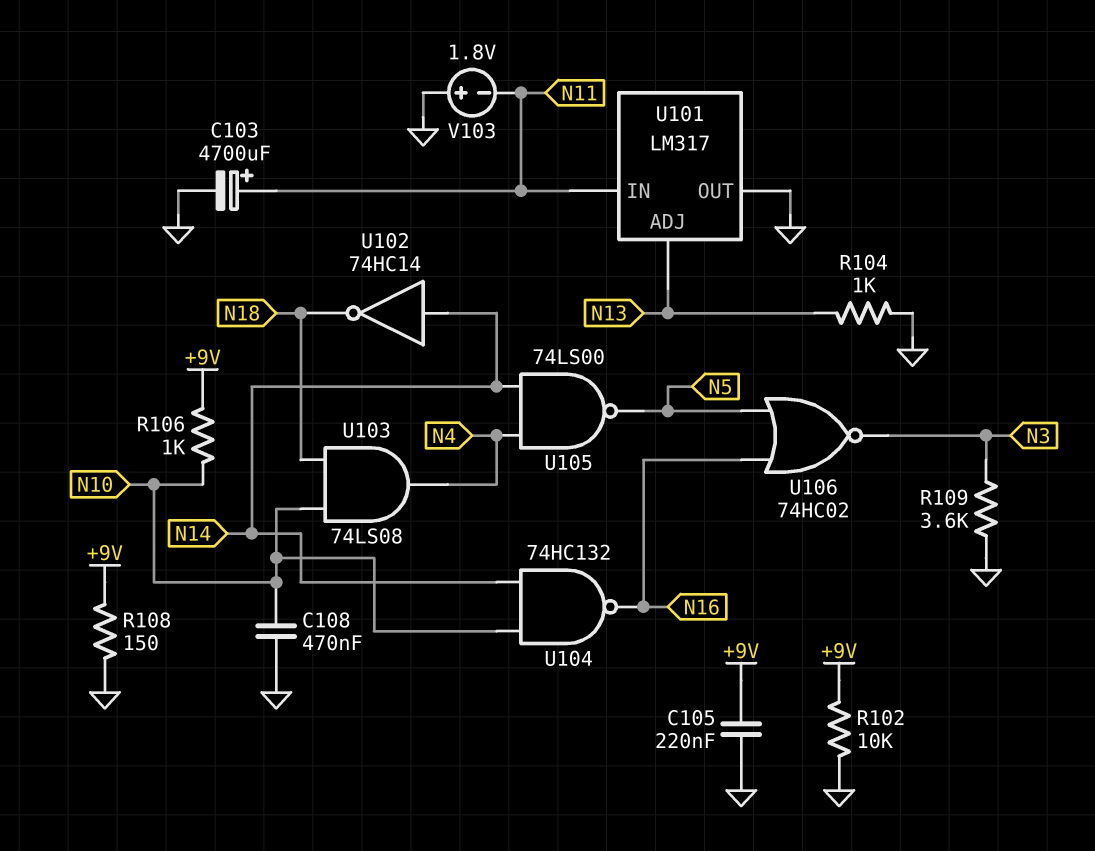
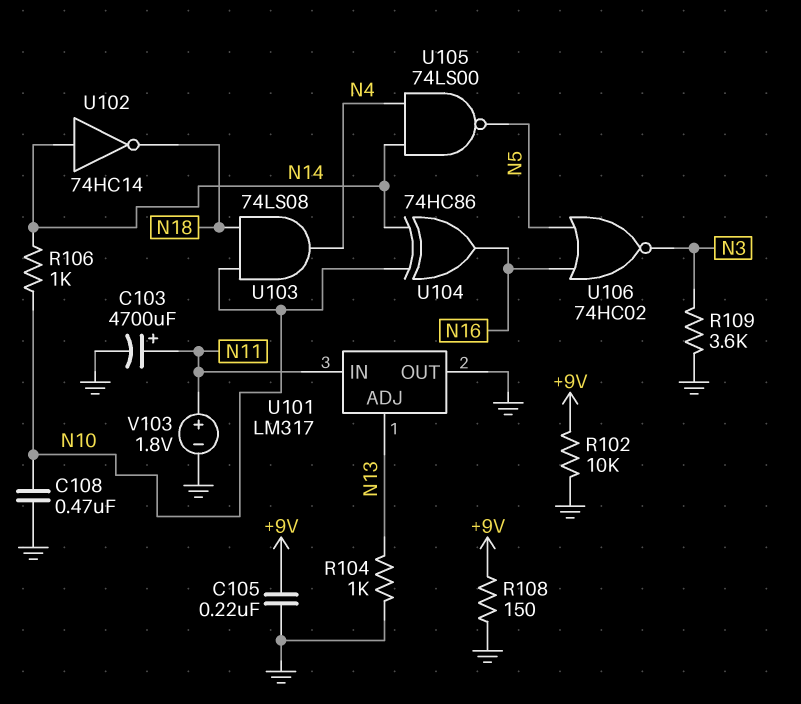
R106: 1k (+9V, N10) -> 1k (N10, N14)
U104: NAND 74HC132 (in N10, in N14, out N16) -> XOR 74HC86 (in N10, in N14, out N16)
V103: 1.8V (plus GND, minus N11) -> 1.8V (plus N11, minus GND)

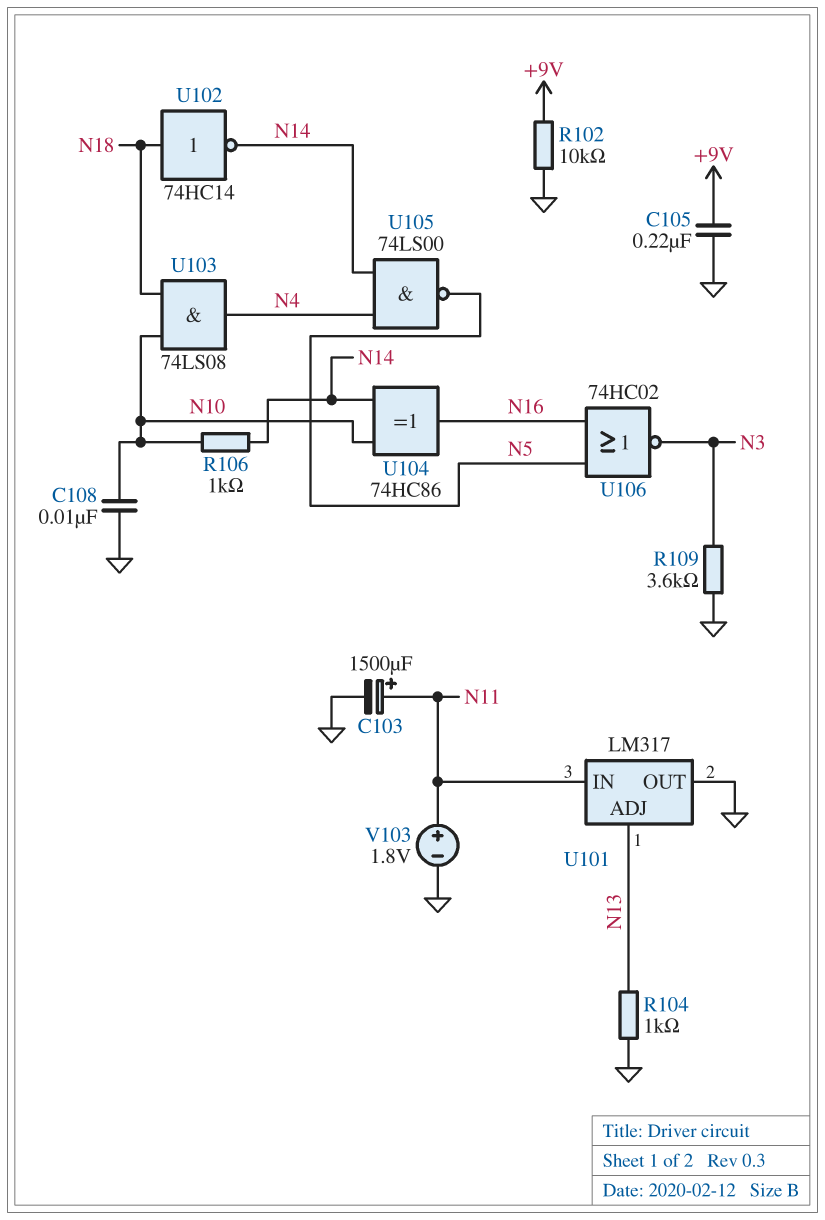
C103: 4700uF (plus N11, minus GND) -> 1500uF (plus N11, minus GND)
C108: 470nF (GND, N10) -> 10nF (GND, N10)
R108: 150 (+9V, GND) -> none
U102: NOT 74HC14 (in N14, out N18) -> NOT 74HC14 (in N18, out N14)

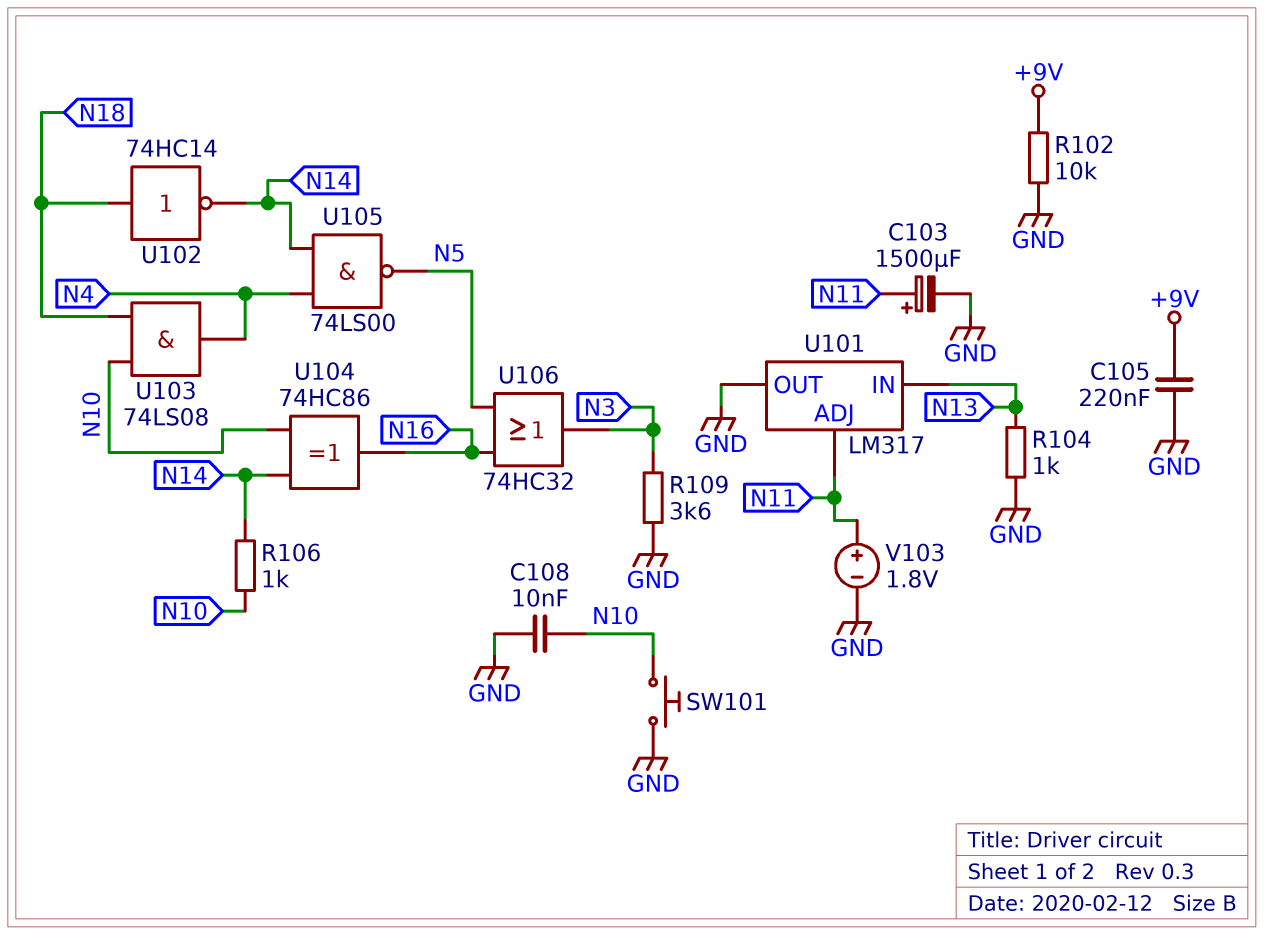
SW101: none -> button (GND, N10)
U101 pin ADJ: N13 -> N11
U101 pin IN: N11 -> N13
U106: NOR 74HC02 (in N5, in N16, out N3) -> OR 74HC32 (in N5, in N16, out N3)

